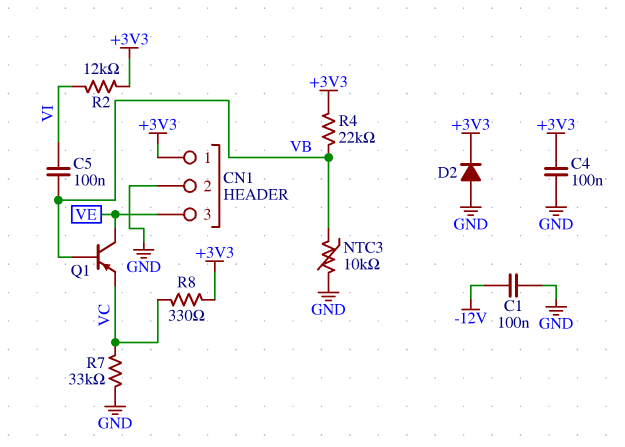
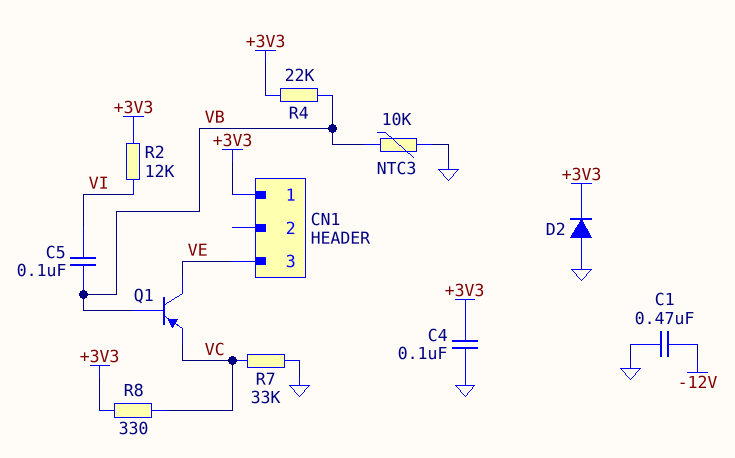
C1: 100nF (-12V, GND) -> 470nF (-12V, GND)
CN1 pin 2: GND -> none

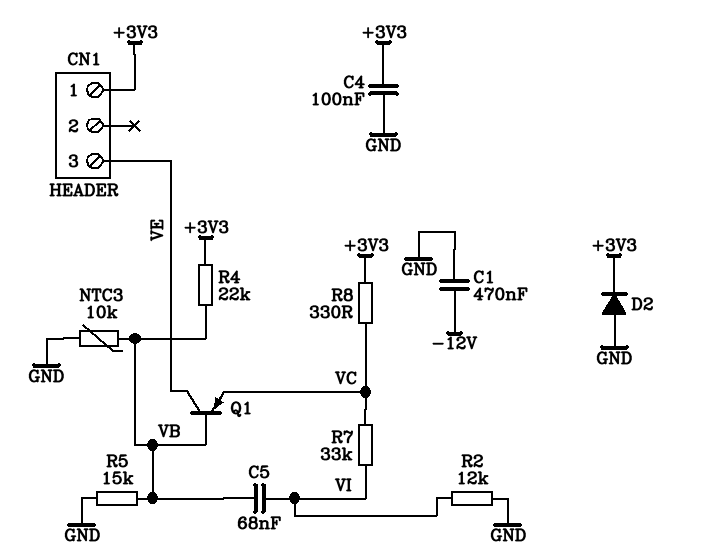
C5: 100nF (VB, VI) -> 68nF (VB, VI)
R2: 12k (+3V3, VI) -> 12k (GND, VI)
R5: none -> 15k (GND, VB)
R7: 33k (GND, VC) -> 33k (VC, VI)

